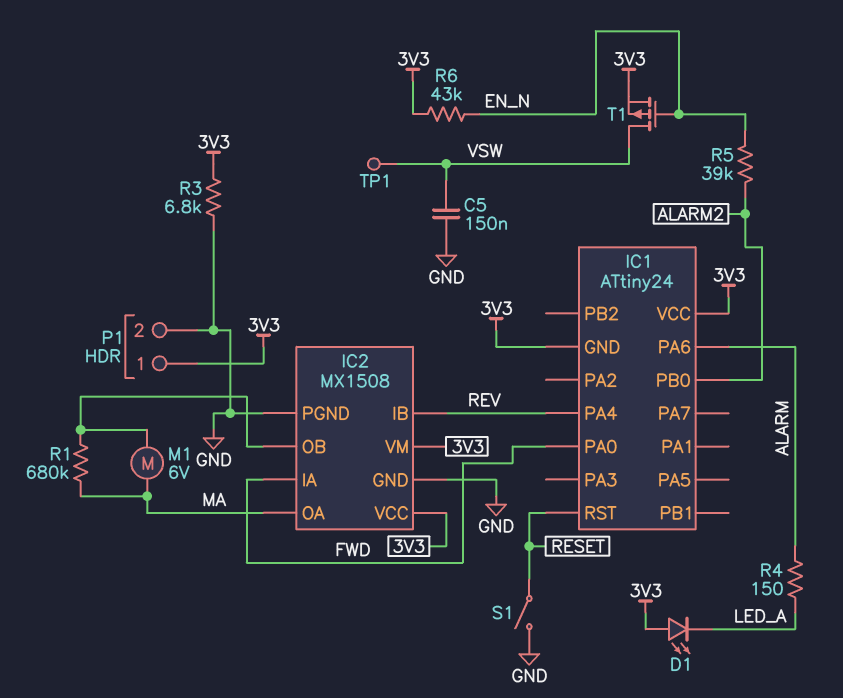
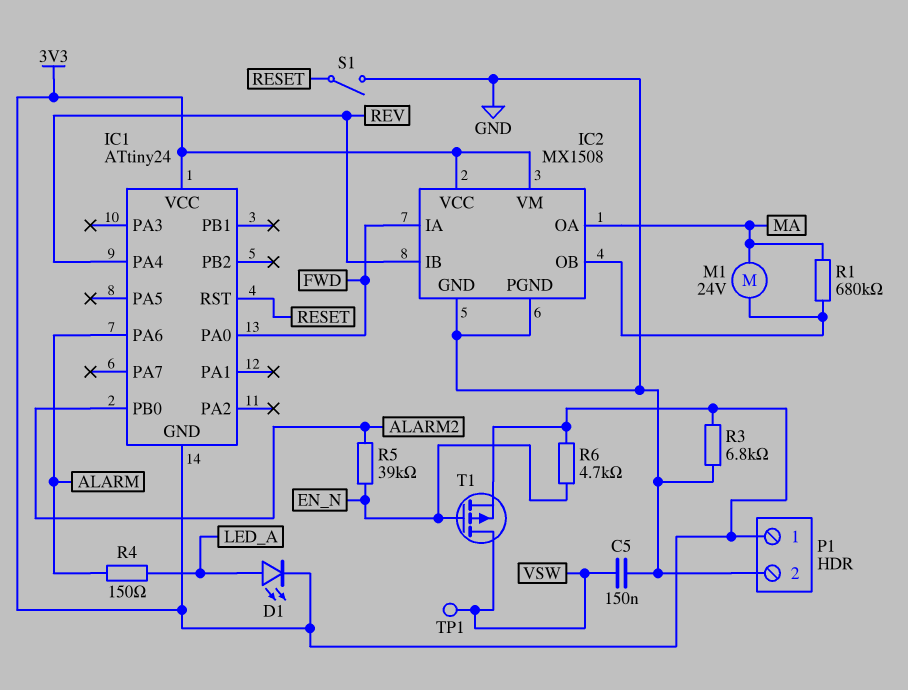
D1: LED (A 3V3, K LED_A) -> LED (A LED_A, K 3V3)
M1: motor 6V (IC2/OB, MA) -> motor 24V (IC2/OB, MA)
R6: 43k (3V3, EN_N) -> 4.7k (3V3, EN_N)

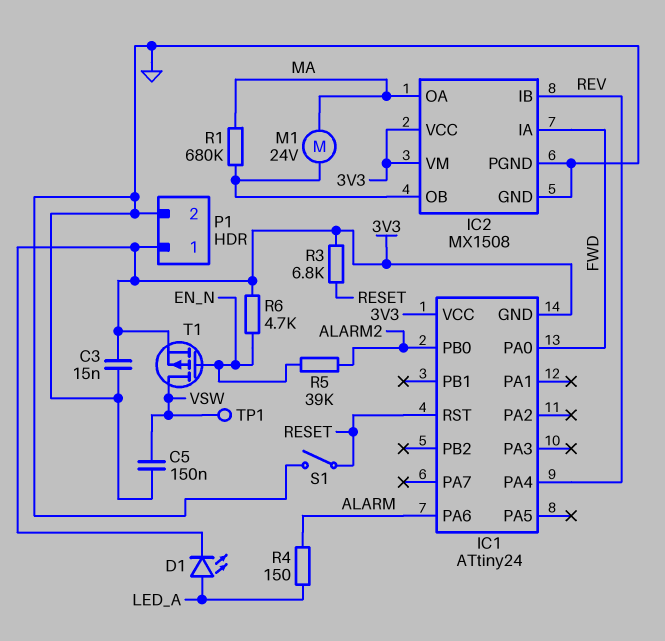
C3: none -> 15nF (3V3, GND)
R3: 6.8k (3V3, GND) -> 6.8k (3V3, RESET)

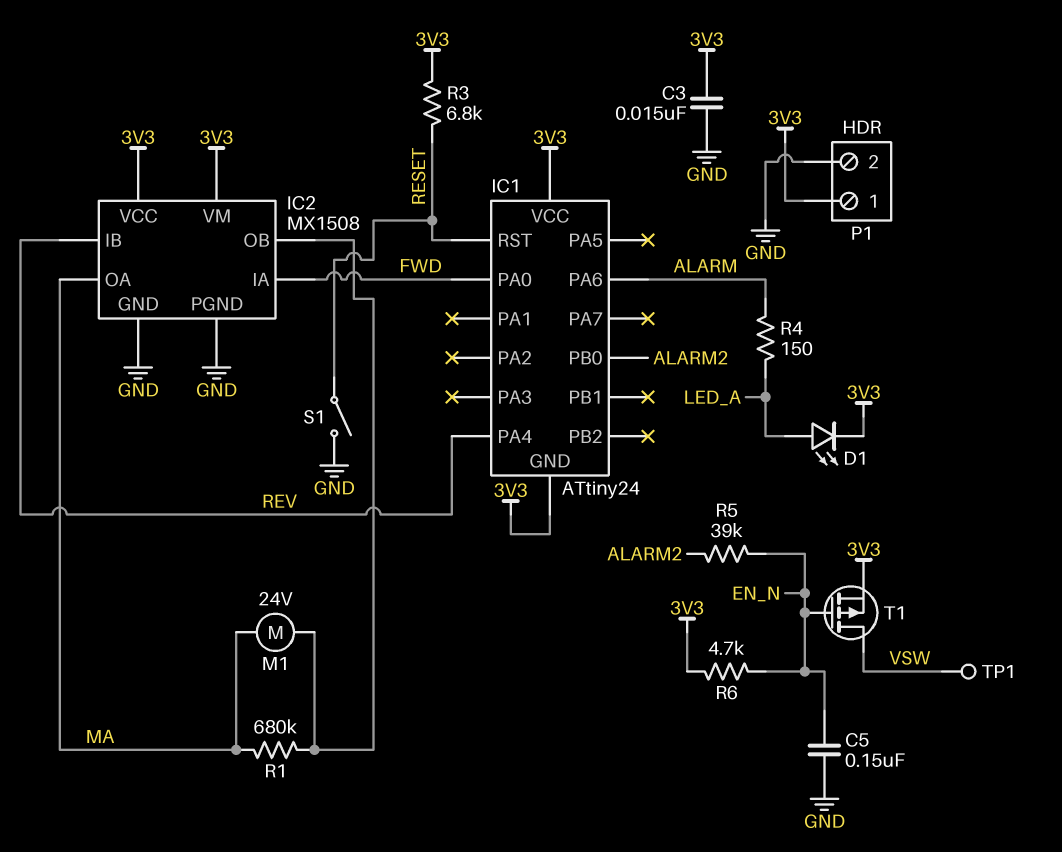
C5: 150nF (GND, VSW) -> 150nF (EN_N, GND)

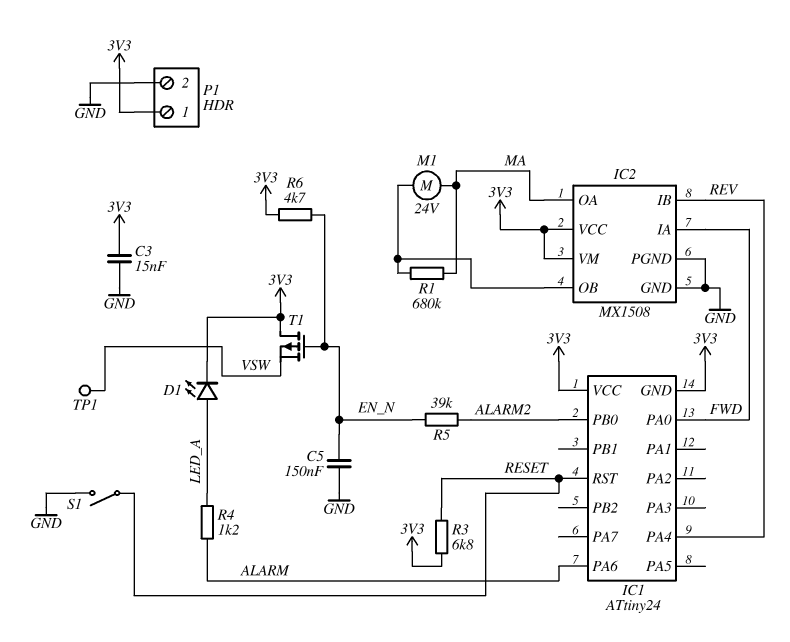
R4: 150 (ALARM, LED_A) -> 1.2k (ALARM, LED_A)
T1: PMOS (G EN_N, D VSW, S 3V3) -> PMOS (G EN_N, D 3V3, S VSW)

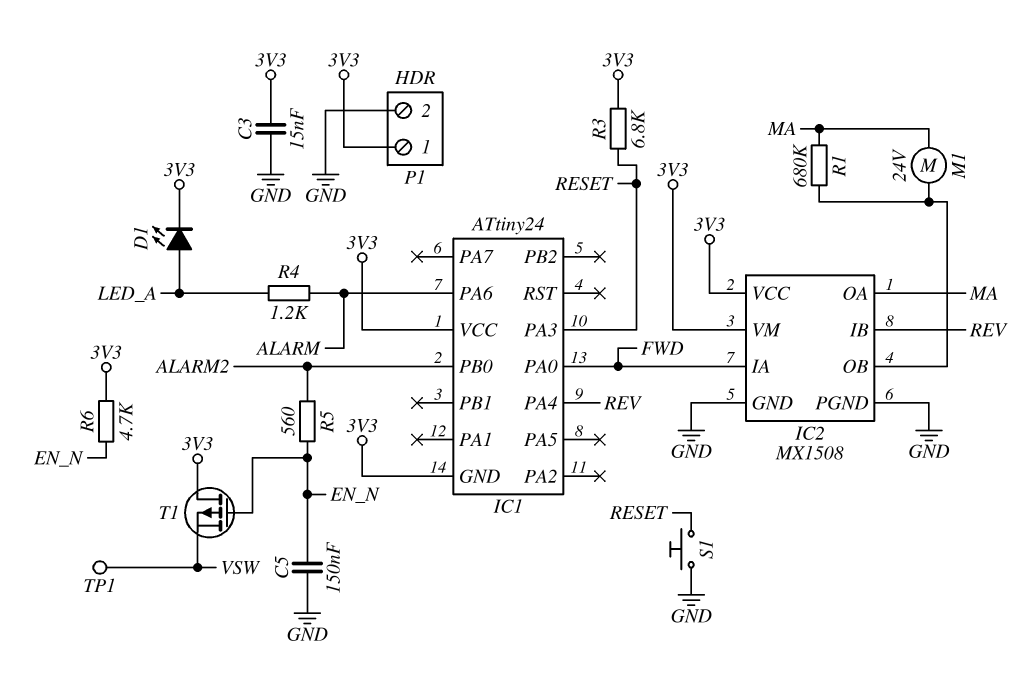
IC1 pin PA3: none -> RESET
IC1 pin RST: RESET -> none
R5: 39k (ALARM2, EN_N) -> 560 (ALARM2, EN_N)
S1: switch (GND, RESET) -> button (GND, RESET)

